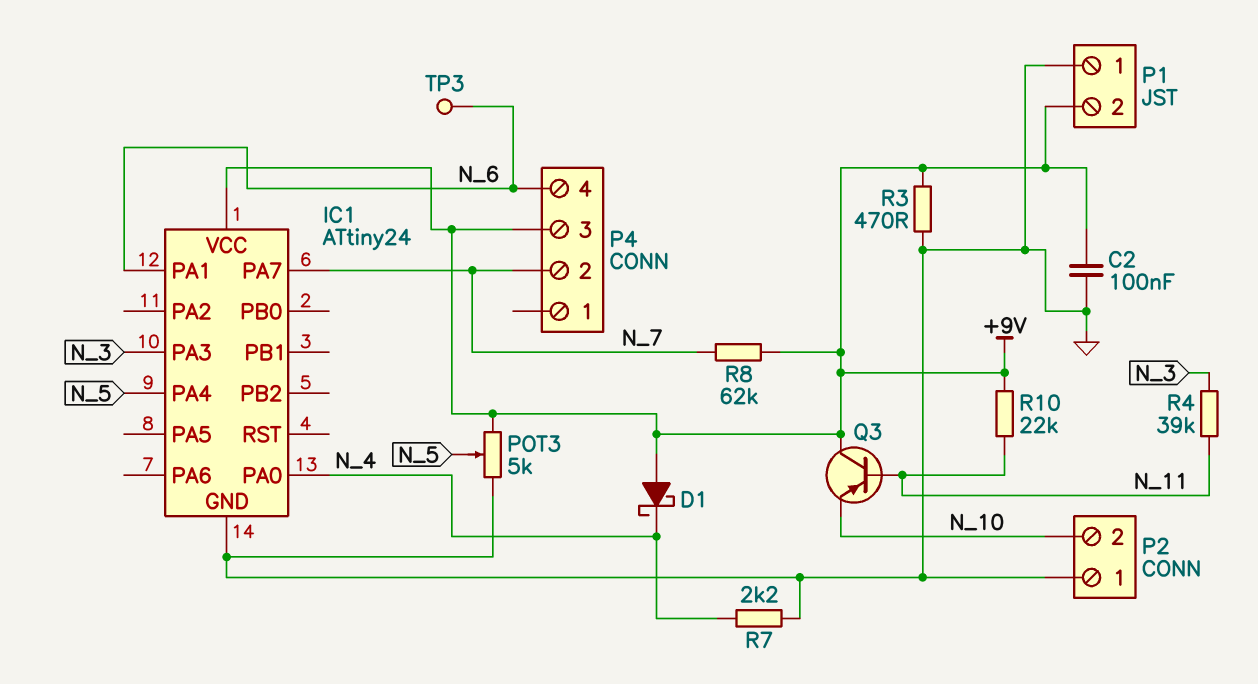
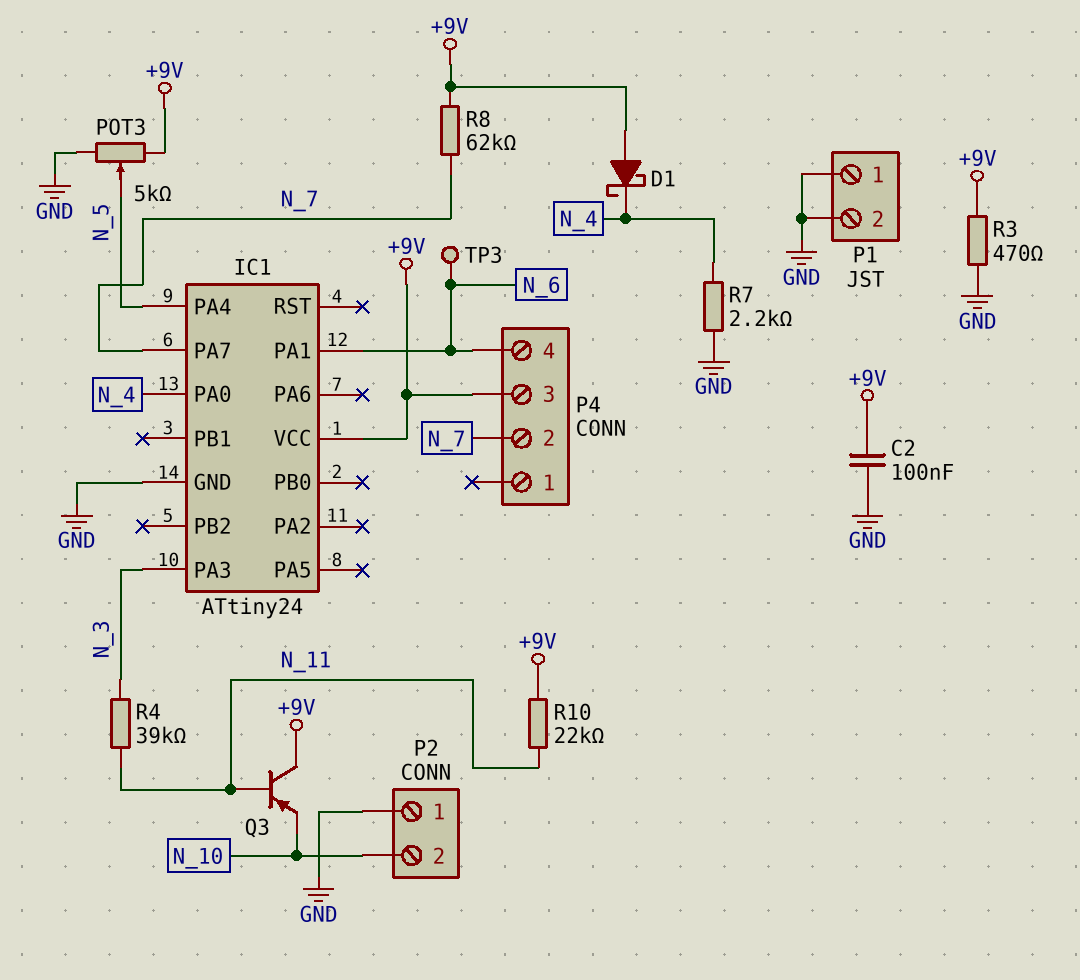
P1 pin 2: +9V -> GND

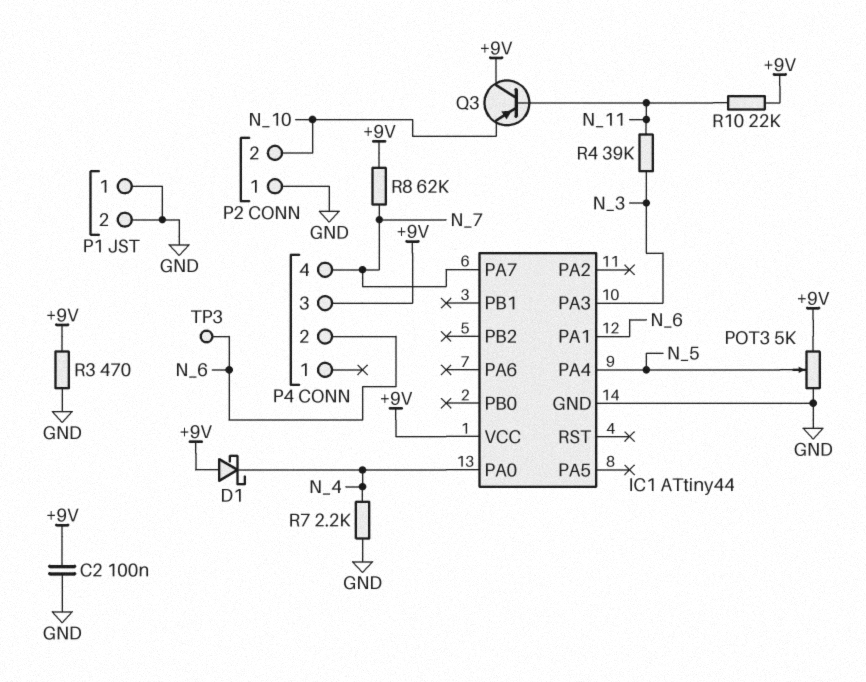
IC1: ATtiny24 -> ATtiny44
P4 pin 2: N_7 -> N_6
P4 pin 4: N_6 -> N_7

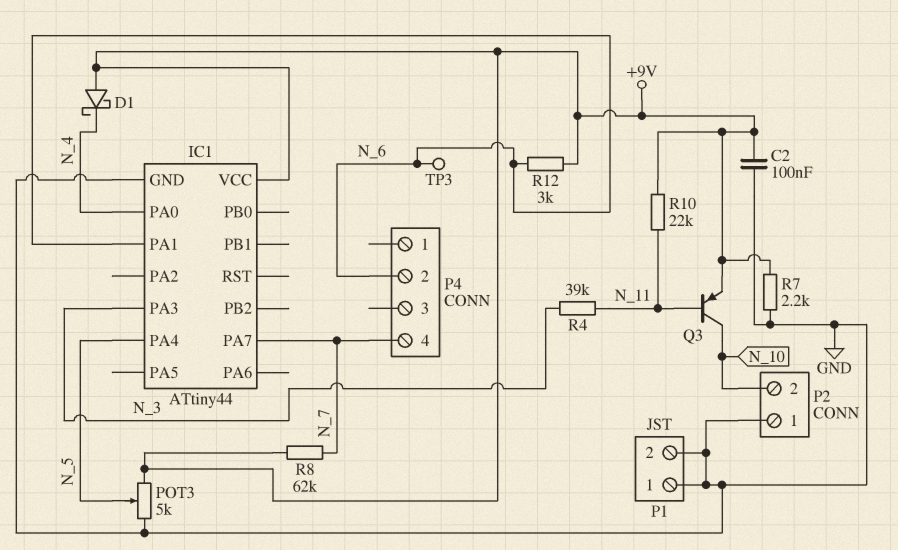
P4 pin 3: +9V -> none
Q3: PNP (B N_11, C +9V, E N_10) -> PNP (B N_11, C N_10, E +9V)
R3: 470 (+9V, GND) -> none
R7: 2.2k (GND, N_4) -> 2.2k (+9V, GND)
R12: none -> 3k (+9V, N_6)

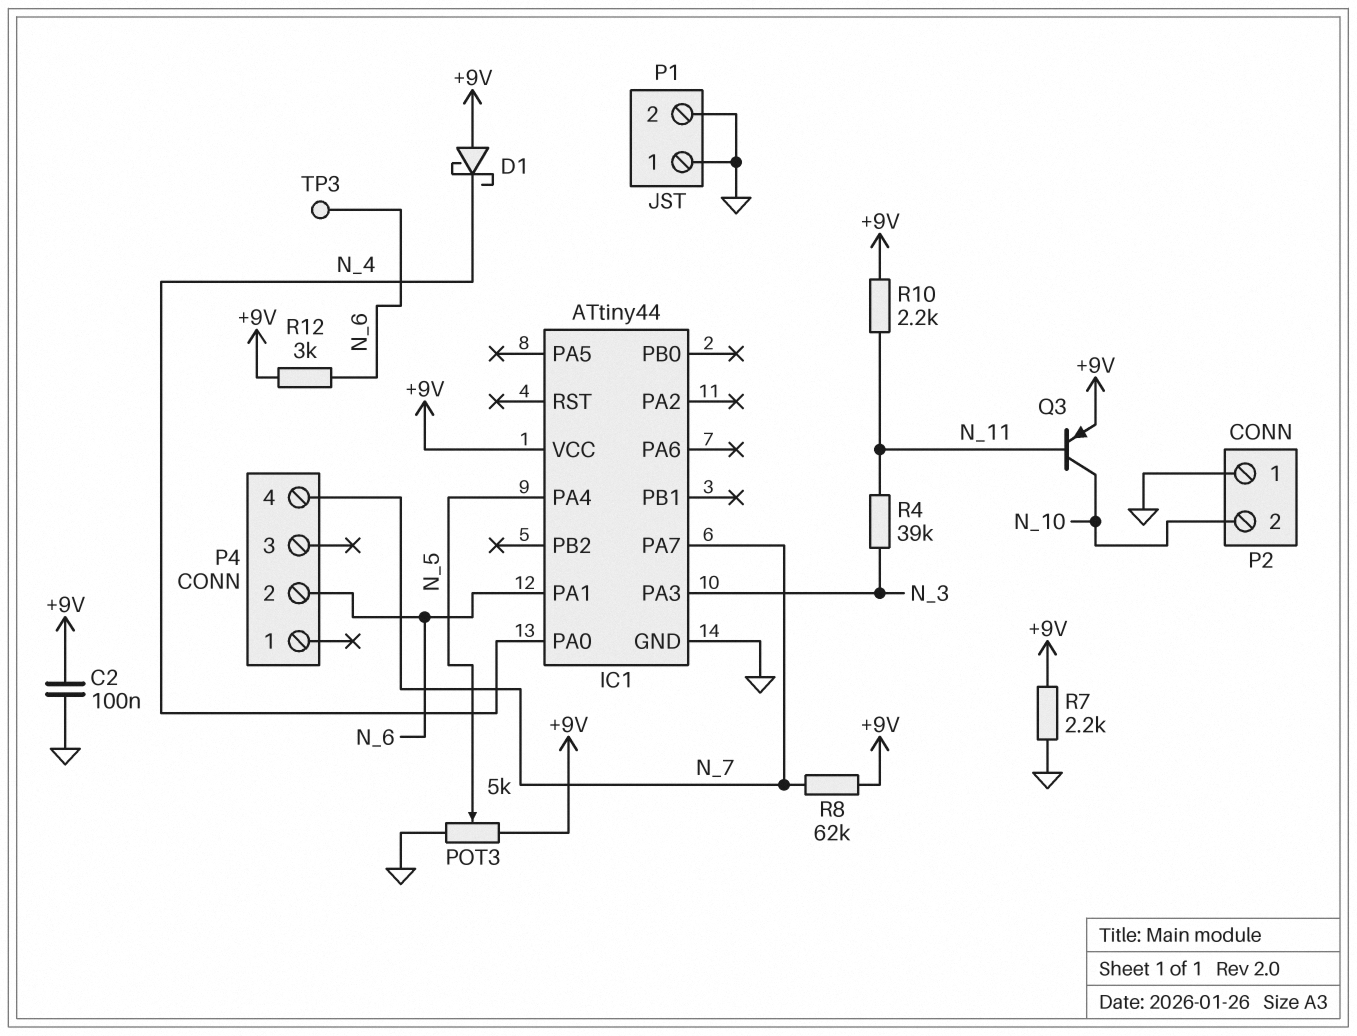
R10: 22k (+9V, N_11) -> 2.2k (+9V, N_11)

